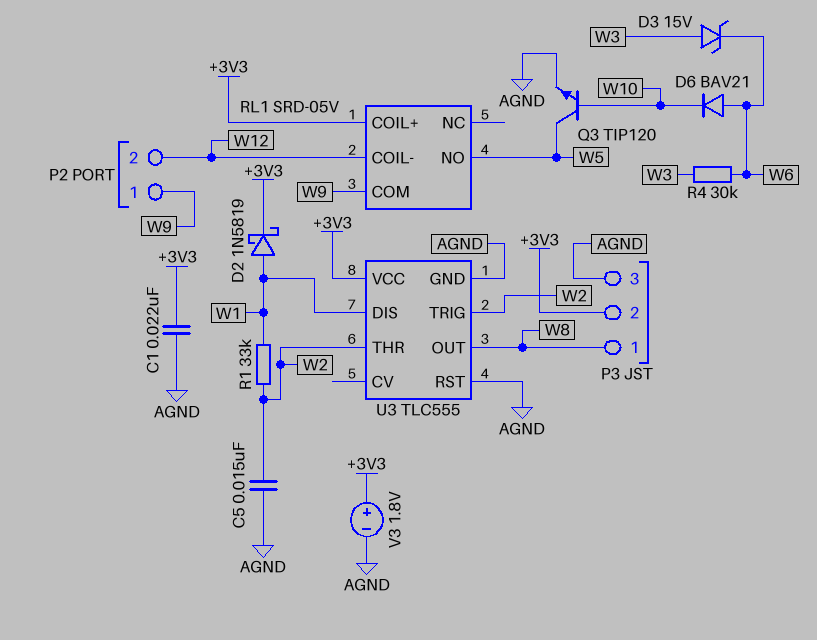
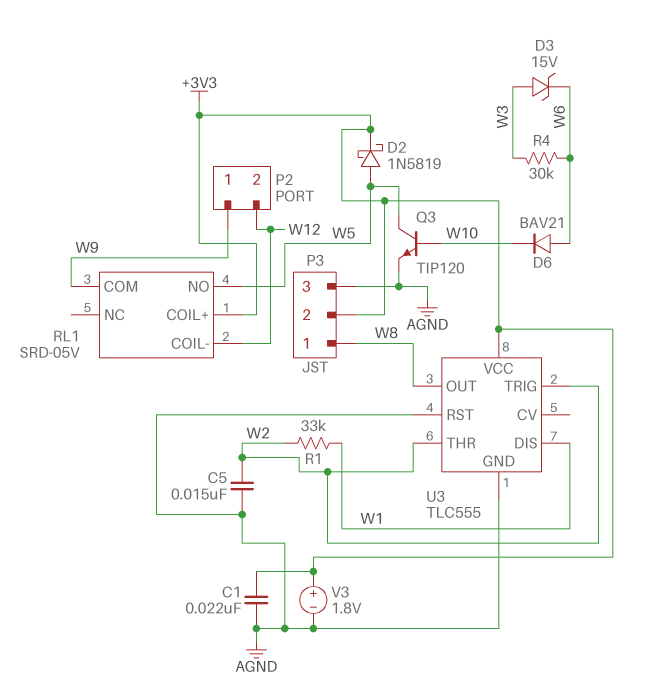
D2: schottky 1N5819 (A W1, K +3V3) -> schottky 1N5819 (A W5, K +3V3)

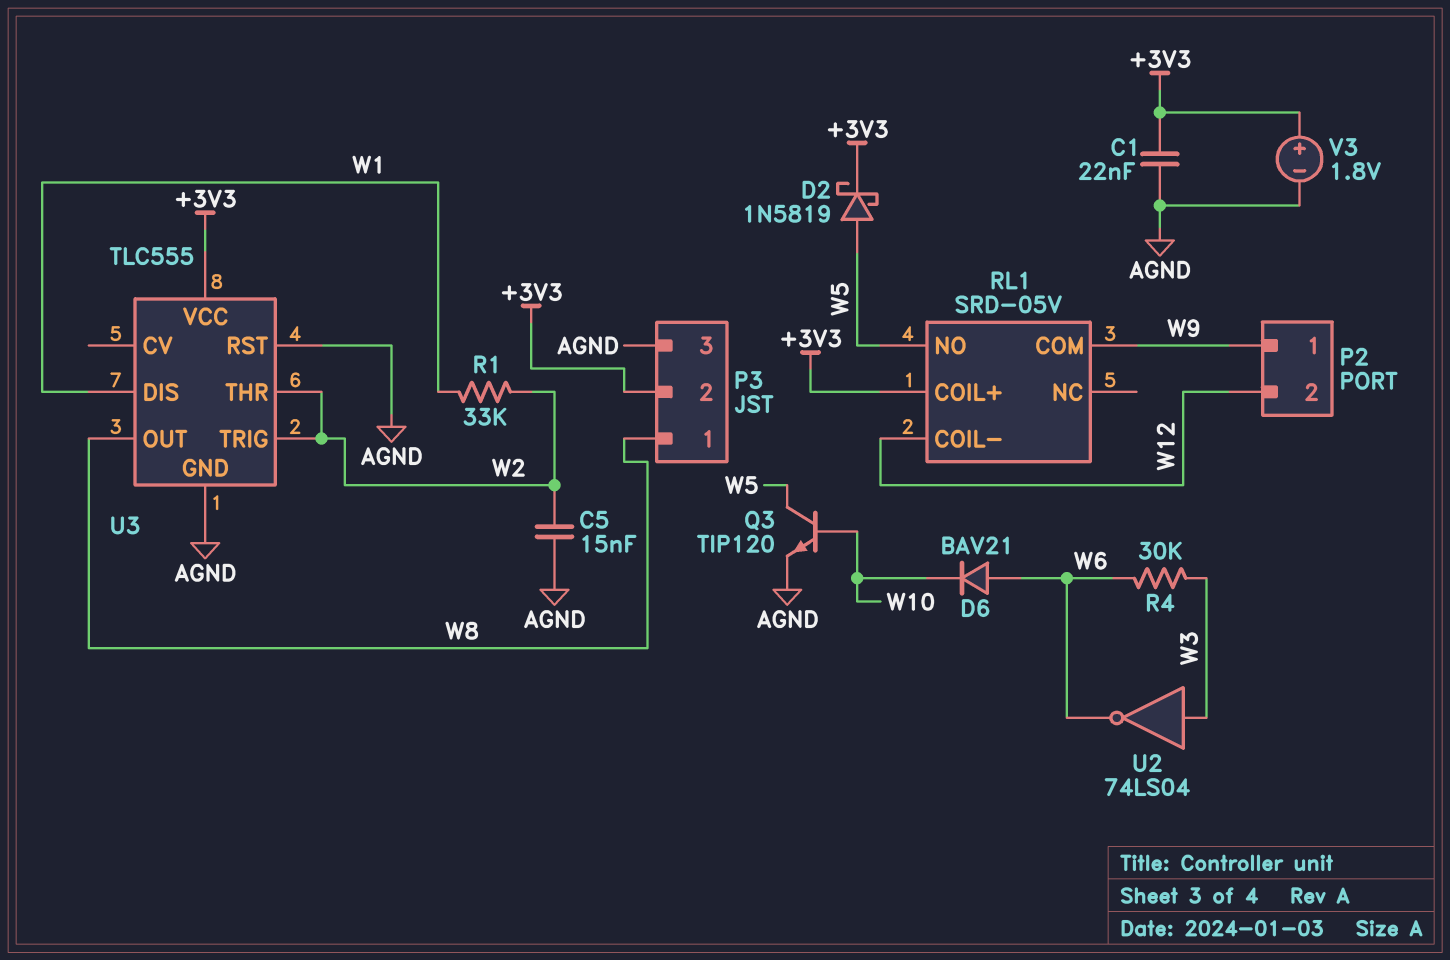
D3: zener 15V (A W3, K W6) -> none
U2: none -> NOT 74LS04 (in W3, out W6)

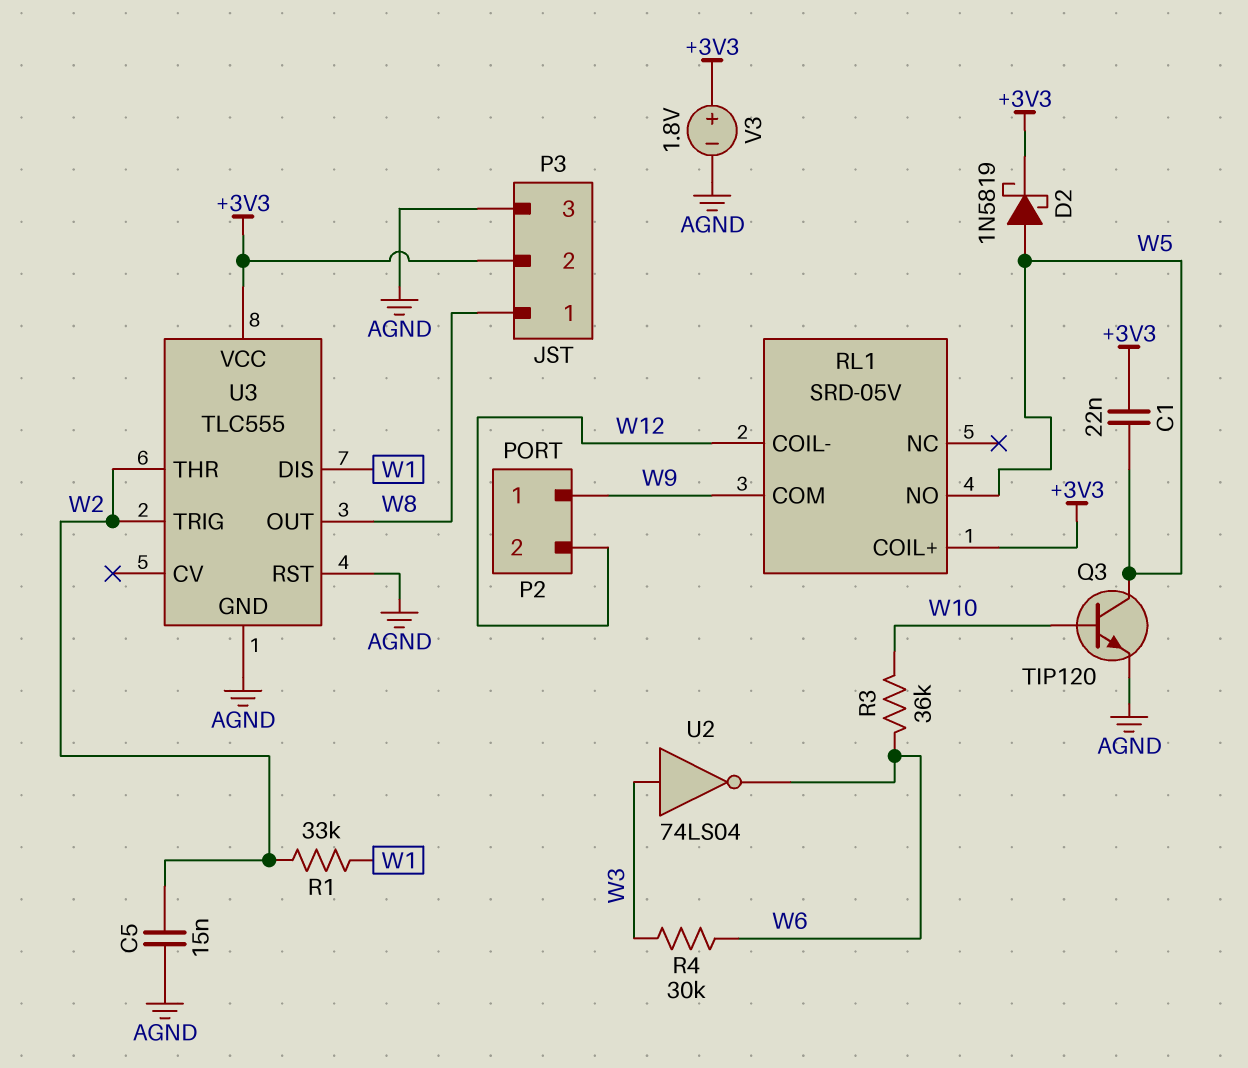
C1: 22nF (+3V3, AGND) -> 22nF (+3V3, W5)
D6: diode BAV21 (A W6, K W10) -> none
R3: none -> 36k (W6, W10)

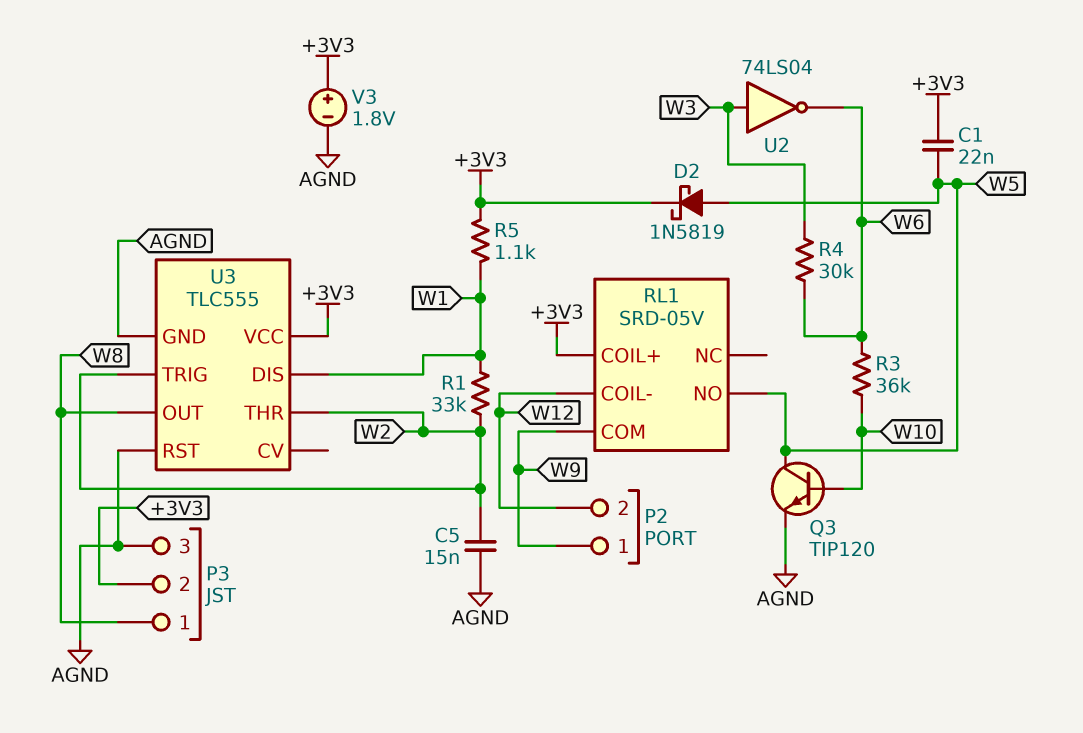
R5: none -> 1.1k (+3V3, W1)

